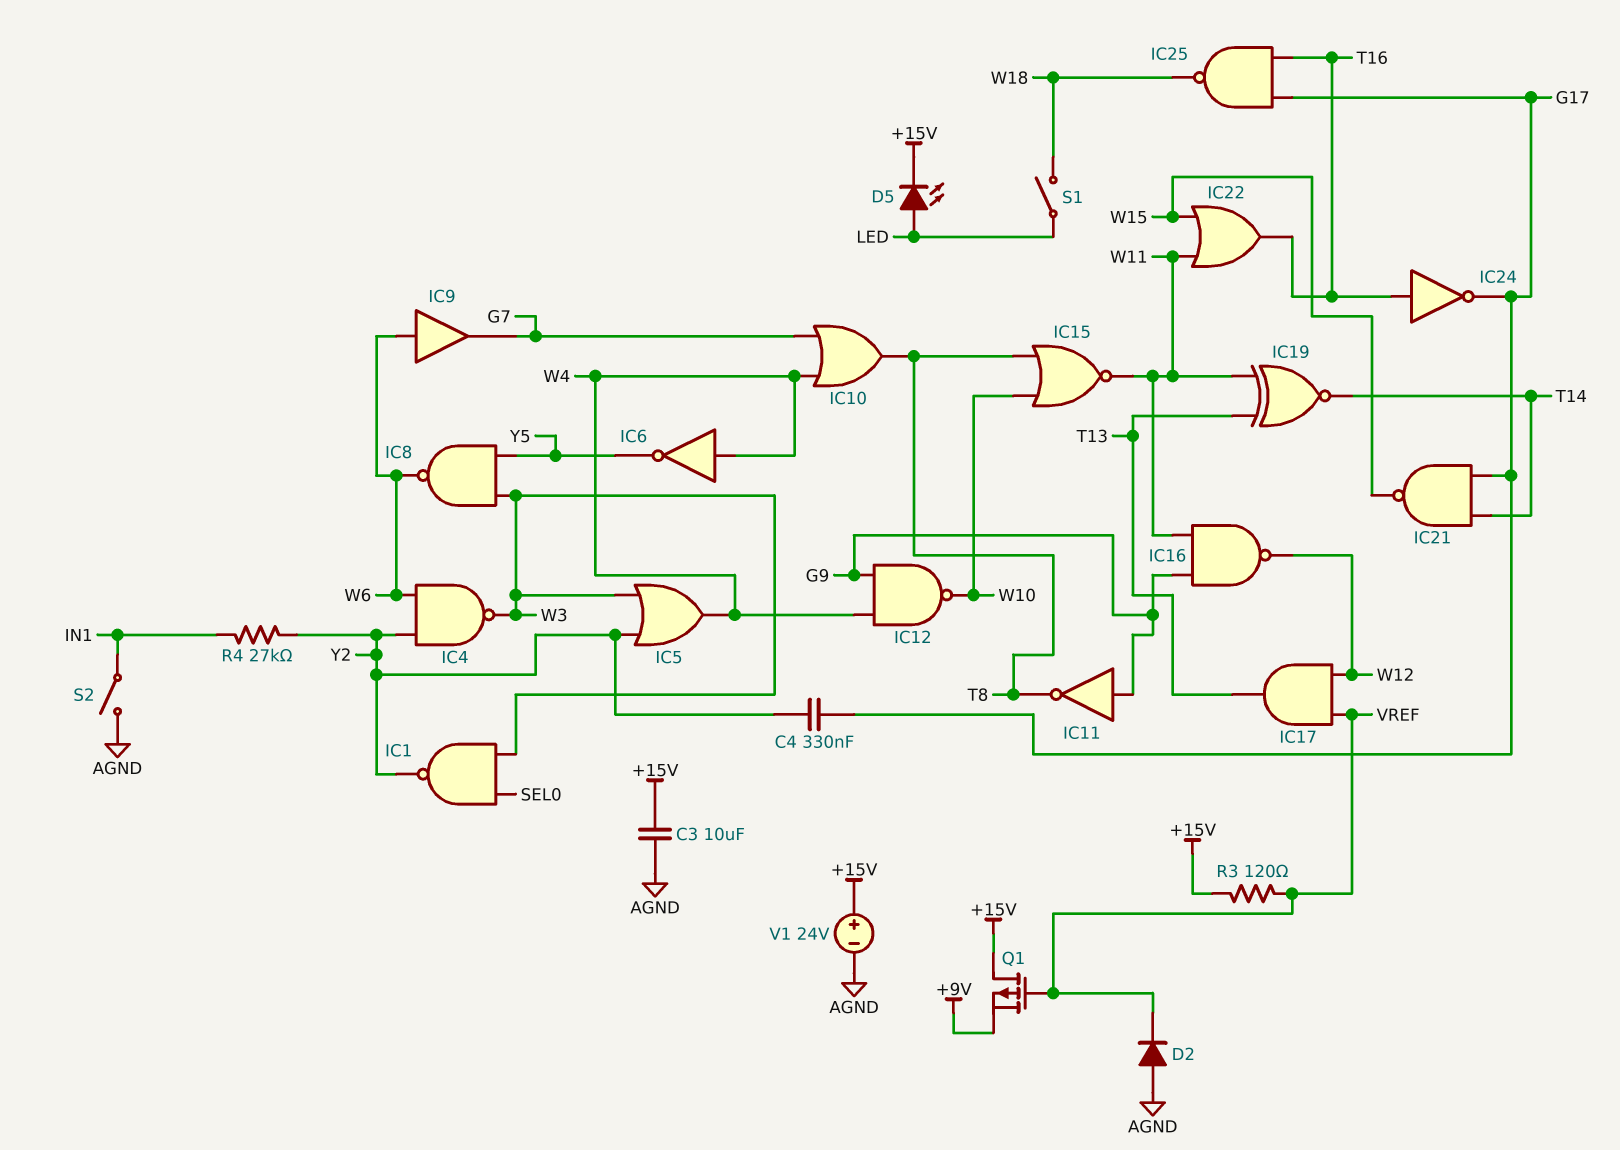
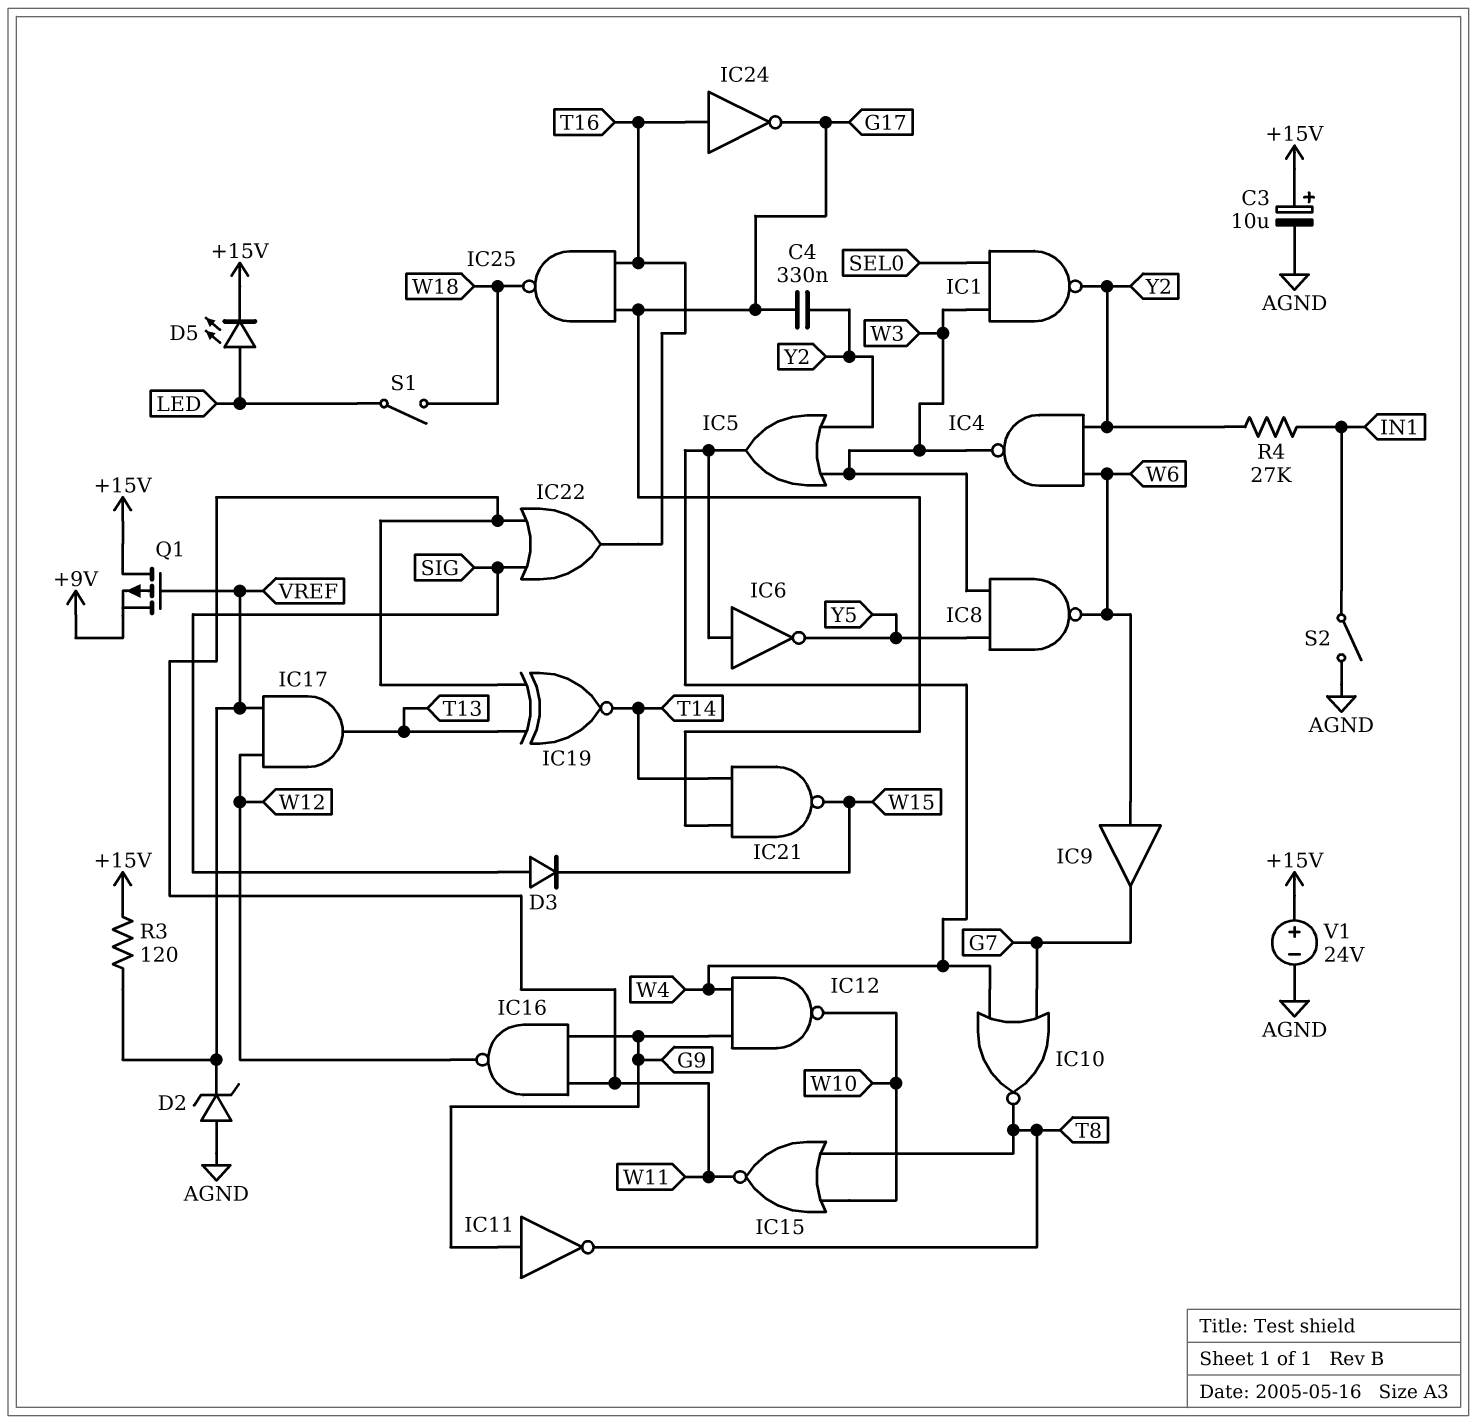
C3: 10uF (+15V, AGND) -> 10uF (plus +15V, minus AGND)
D2: diode (A AGND, K VREF) -> zener (A AGND, K VREF)
D3: none -> diode (A SIG, K W15)
IC10: OR (in G7, in W4, out T8) -> NOR (in G7, in W4, out T8)
IC22: OR (in W11, in W15, out T16) -> OR (in SIG, in W11, out T16)

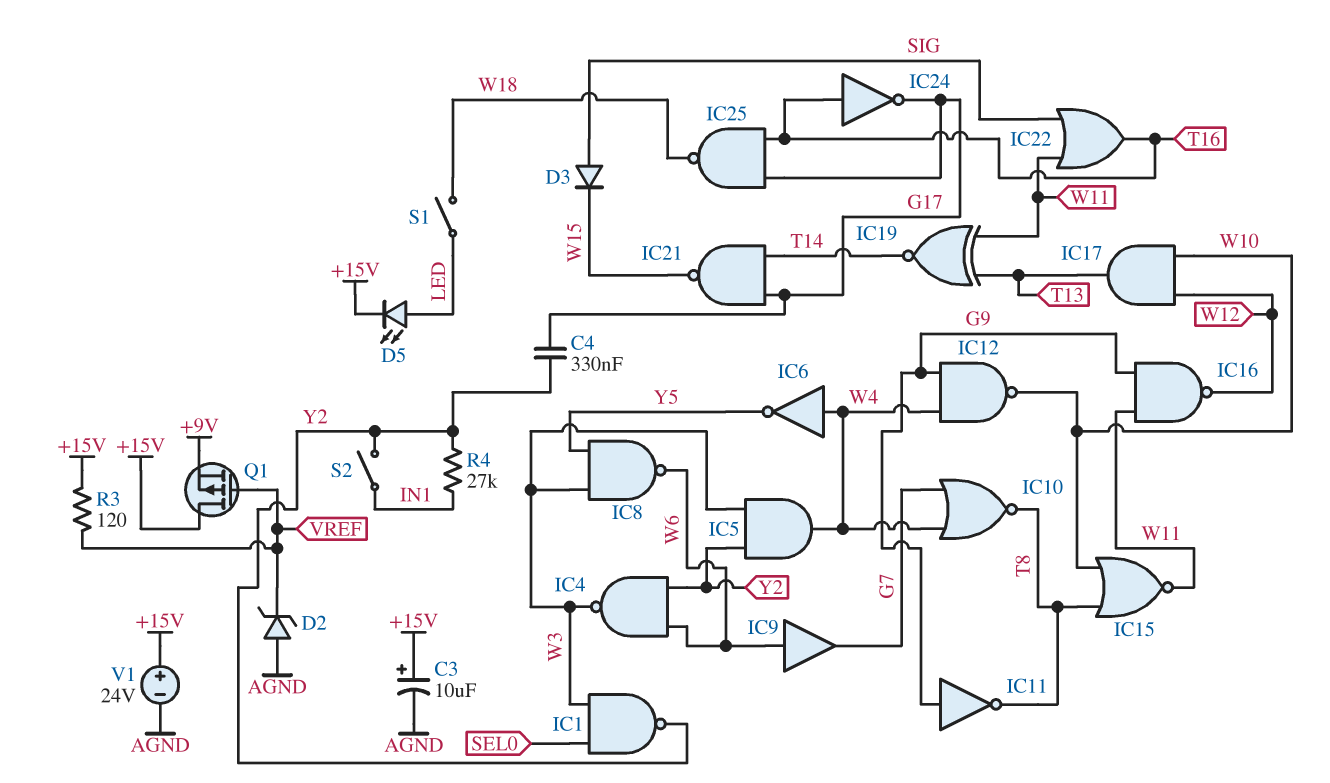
IC5: OR (in W3, in Y2, out W4) -> AND (in W3, in Y2, out W4)
IC17: AND (in VREF, in W12, out T13) -> AND (in W10, in W12, out T13)
S2: switch (AGND, IN1) -> switch (IN1, Y2)

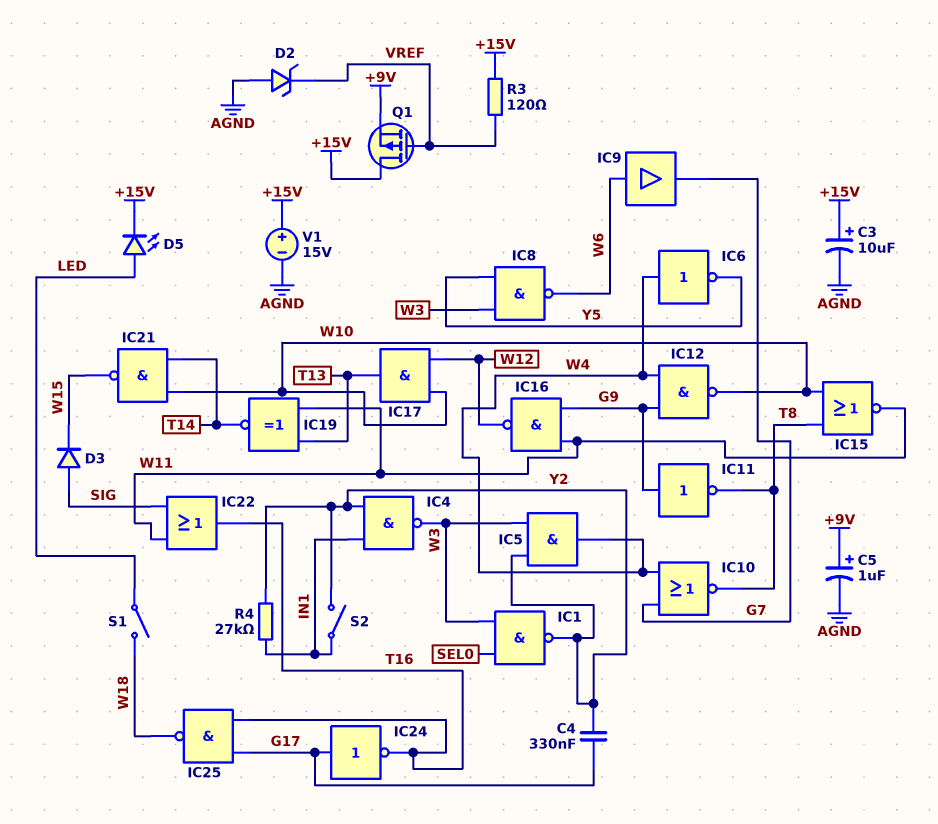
C5: none -> 1uF (plus +9V, minus AGND)
IC4: NAND (in W6, in Y2, out W3) -> NAND (in IN1, in Y2, out W3)
IC21: NAND (in G17, in T14, out W15) -> NAND (in T14, in W10, out W15)
IC24: NOT (in T16, out G17) -> NOT (in G17, out T16)
V1: 24V (plus +15V, minus AGND) -> 15V (plus +15V, minus AGND)

